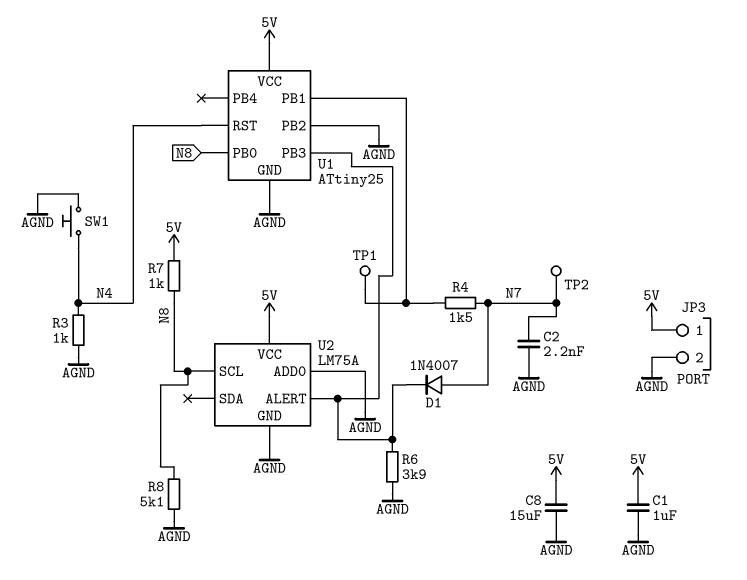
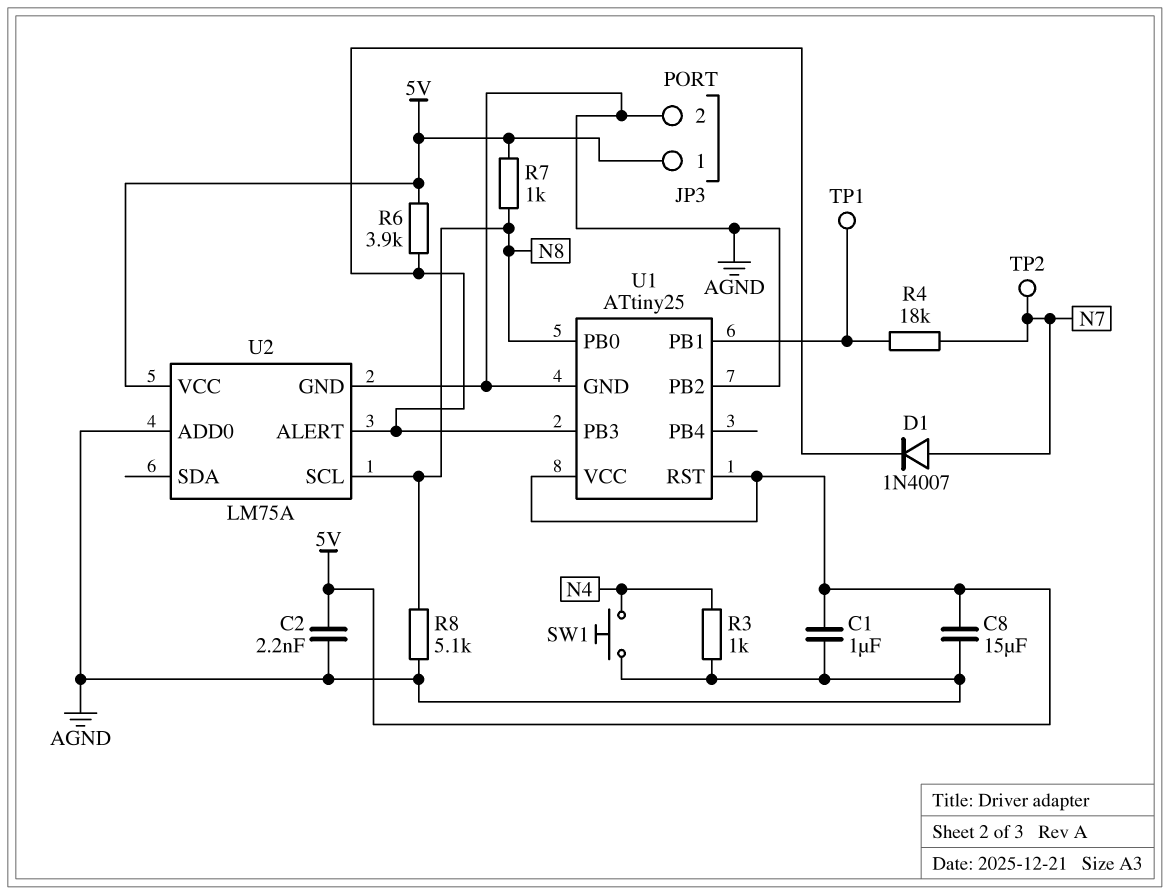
C2: 2.2nF (AGND, N7) -> 2.2nF (5V, AGND)
R4: 1.5k (N7, U1/PB1) -> 18k (N7, U1/PB1)
R6: 3.9k (AGND, U1/PB3) -> 3.9k (5V, U1/PB3)
U1 pin RST: N4 -> 5V

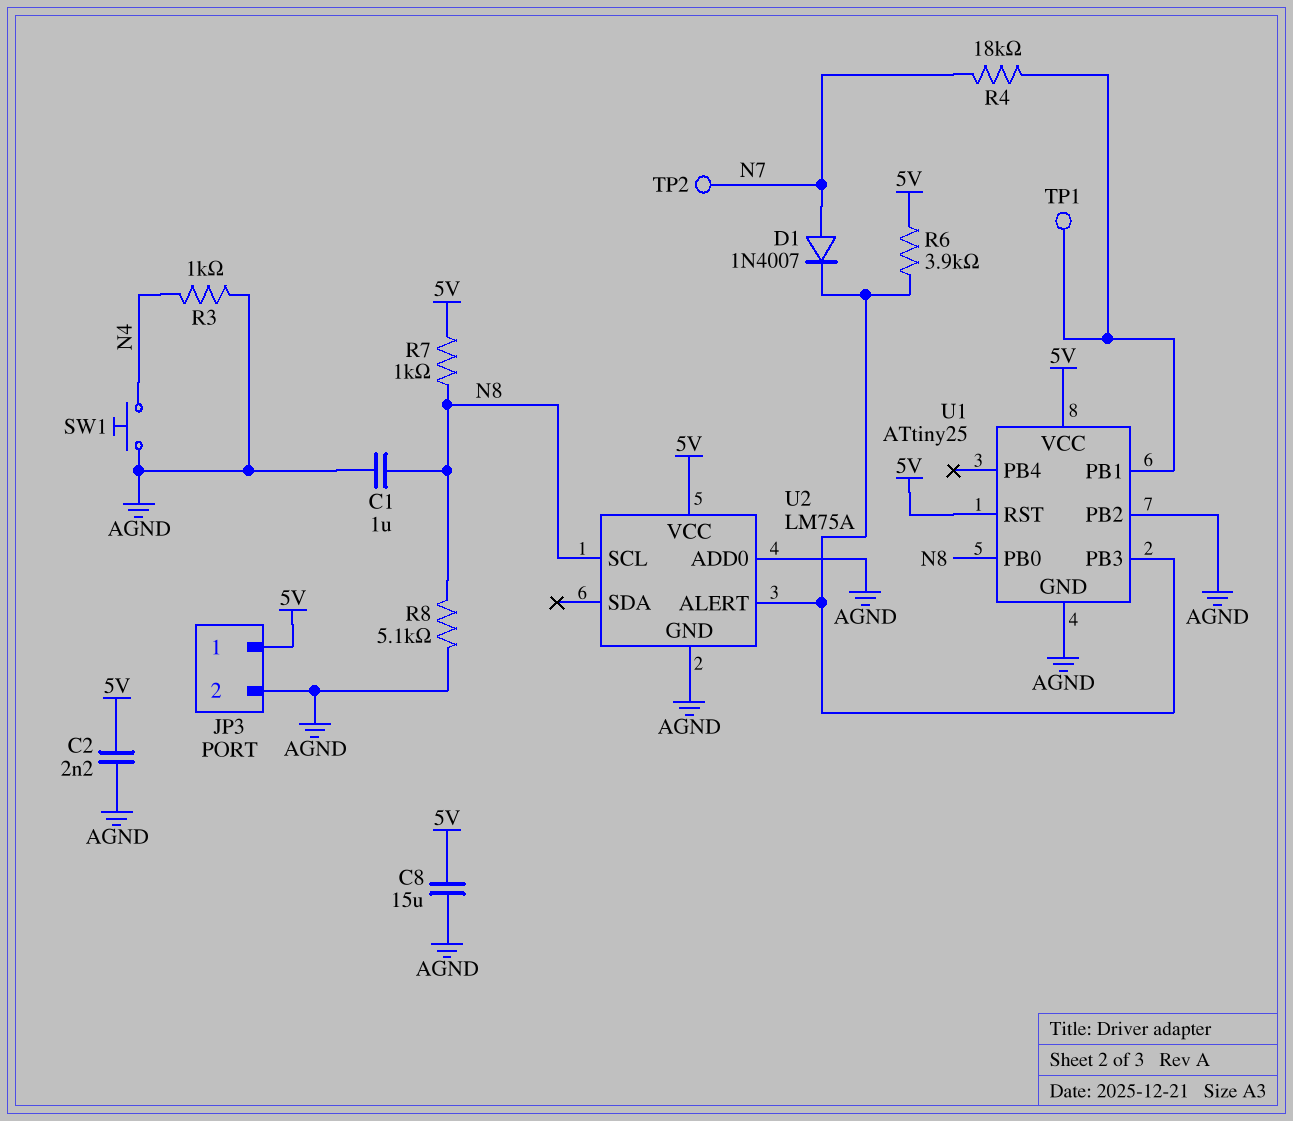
C1: 1uF (5V, AGND) -> 1uF (AGND, N8)

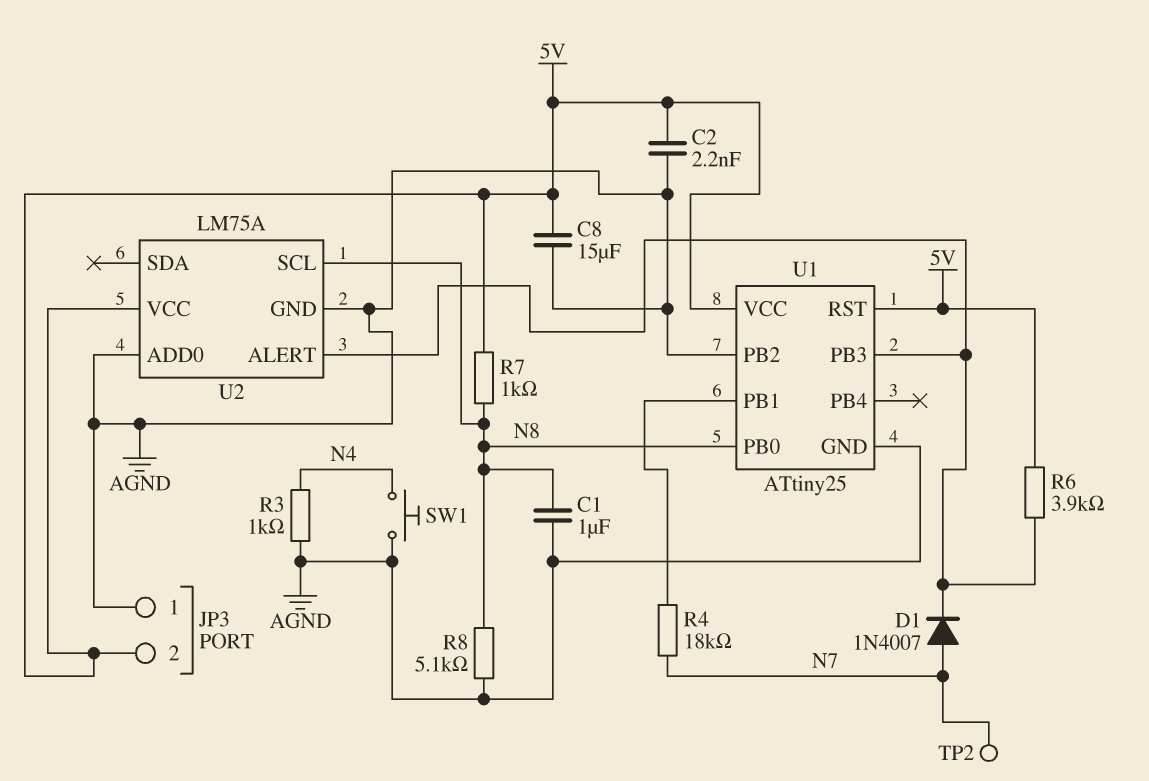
JP3 pin 1: 5V -> AGND
JP3 pin 2: AGND -> 5V
TP1: test point (U1/PB1) -> none

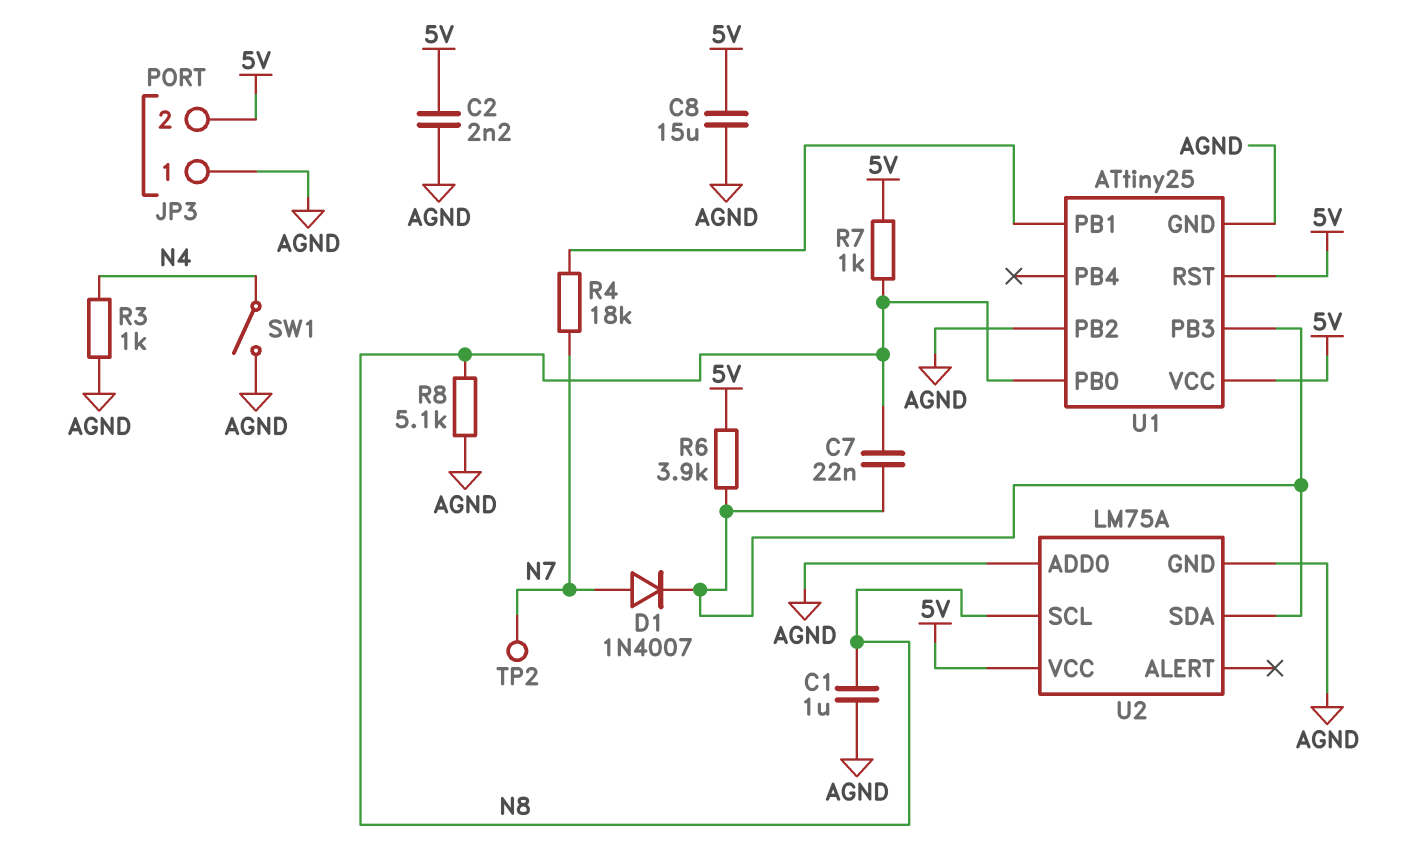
C7: none -> 22nF (N8, U1/PB3)
SW1: button (AGND, N4) -> switch (AGND, N4)
U2 pin ALERT: U1/PB3 -> none
U2 pin SDA: none -> U1/PB3

